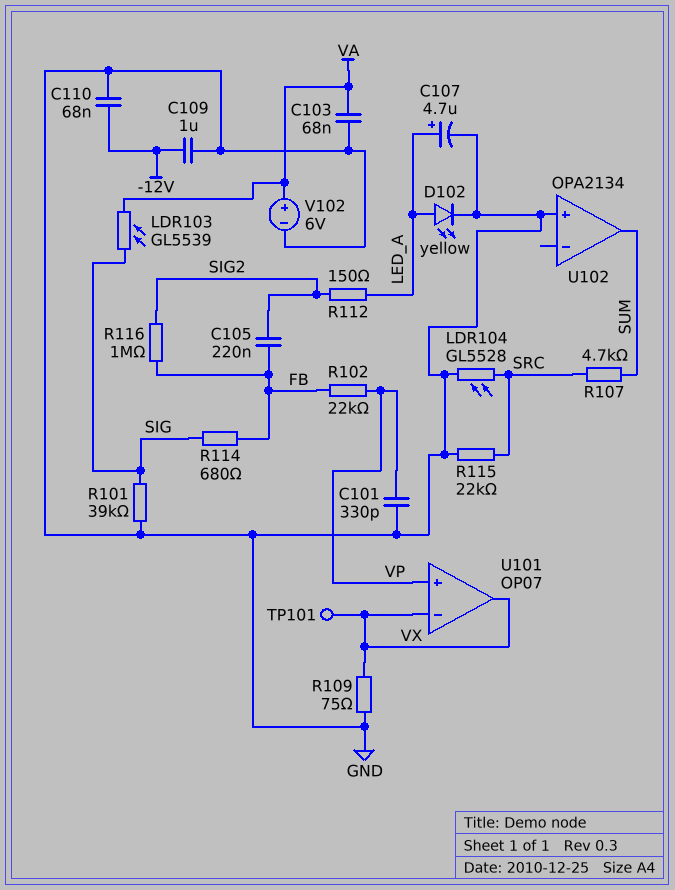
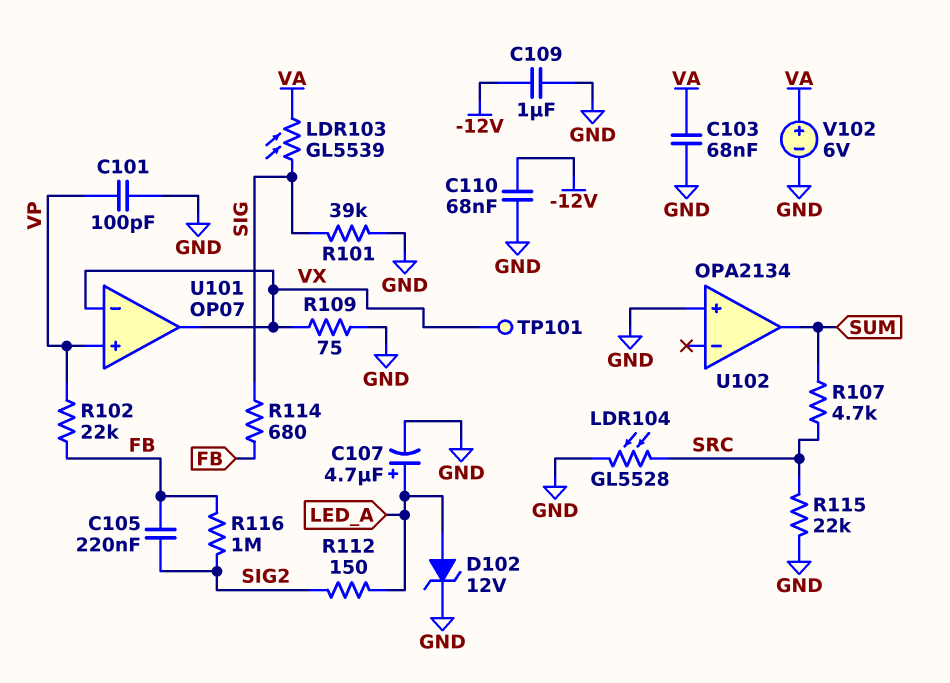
C101: 330pF (GND, VP) -> 100pF (GND, VP)
D102: LED yellow (A LED_A, K GND) -> zener 12V (A LED_A, K GND)

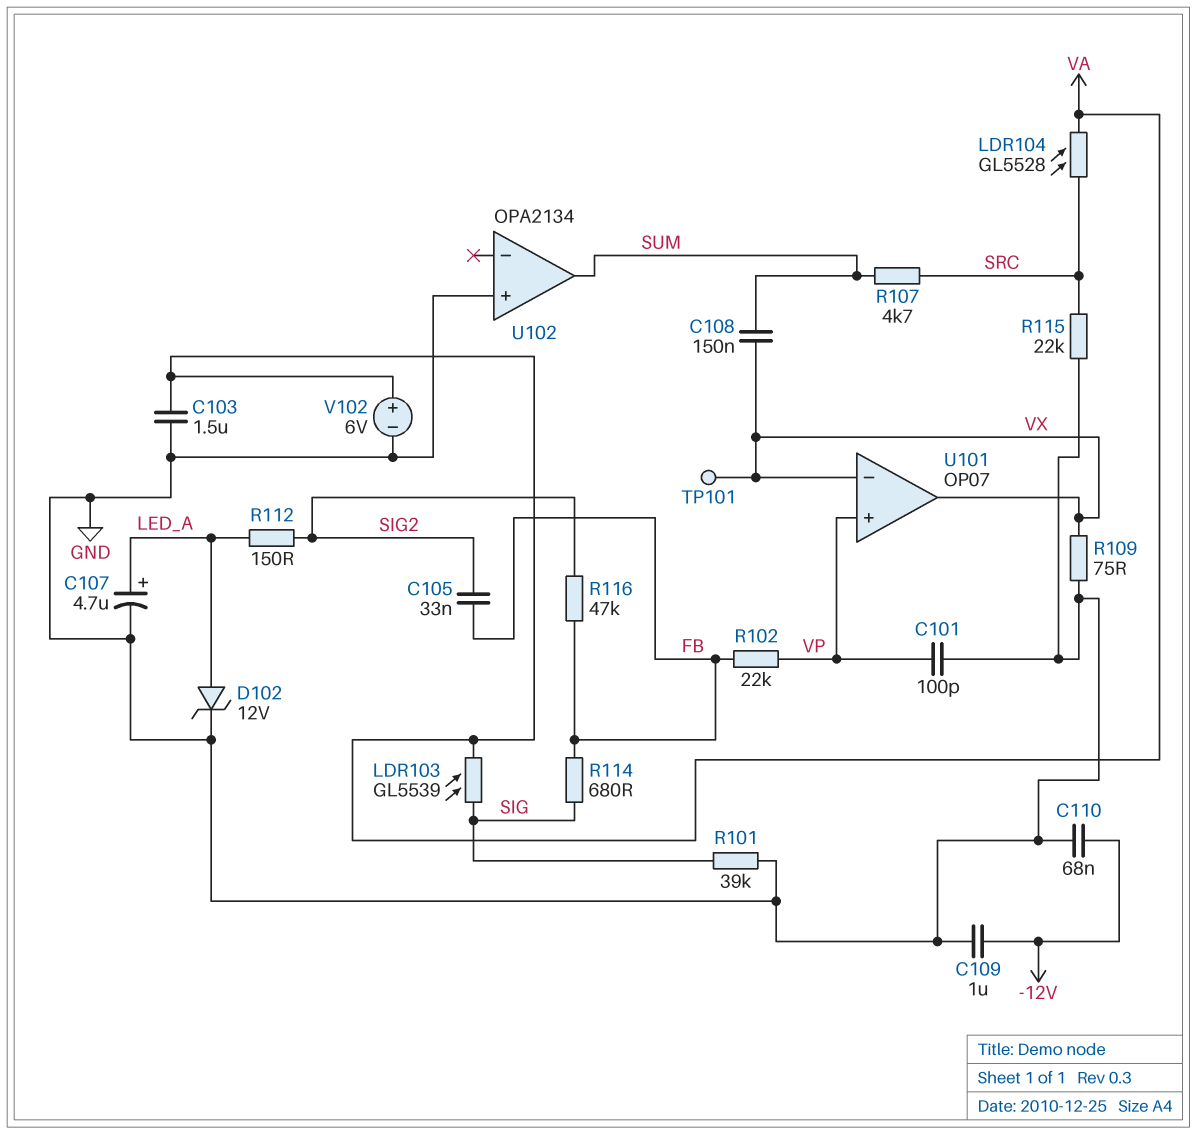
C103: 68nF (GND, VA) -> 1.5uF (GND, VA)
C105: 220nF (FB, SIG2) -> 33nF (FB, SIG2)
C108: none -> 150nF (SUM, VX)
LDR104: GL5528 (GND, SRC) -> GL5528 (SRC, VA)
R116: 1M (FB, SIG2) -> 47k (FB, SIG2)

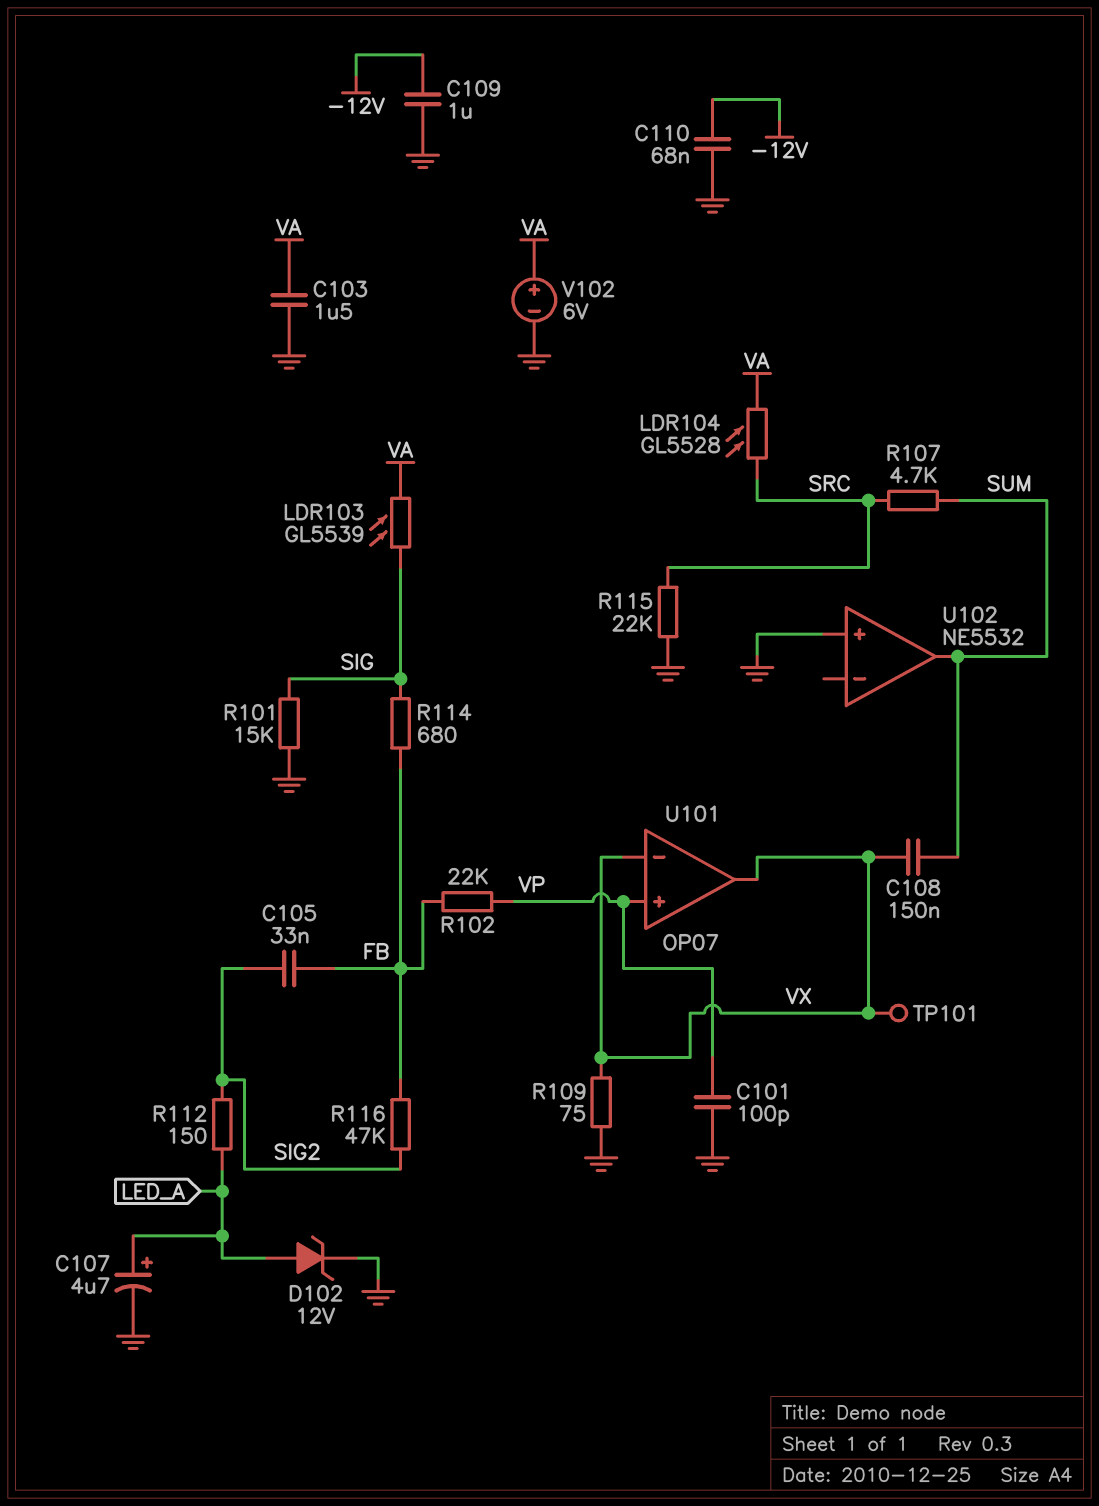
R101: 39k (GND, SIG) -> 15k (GND, SIG)
U102: OPA2134 -> NE5532

